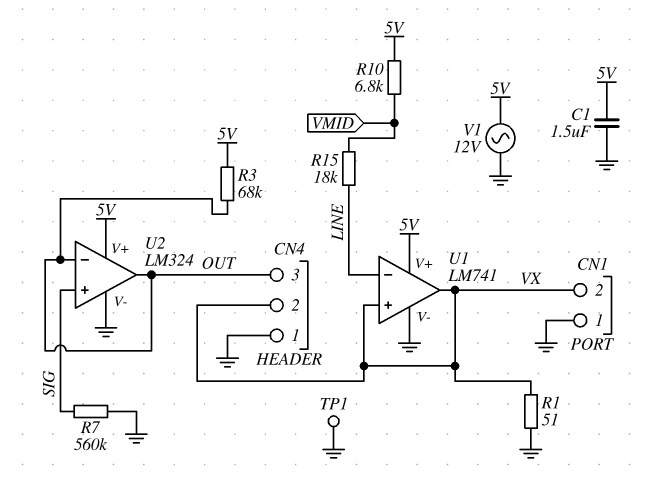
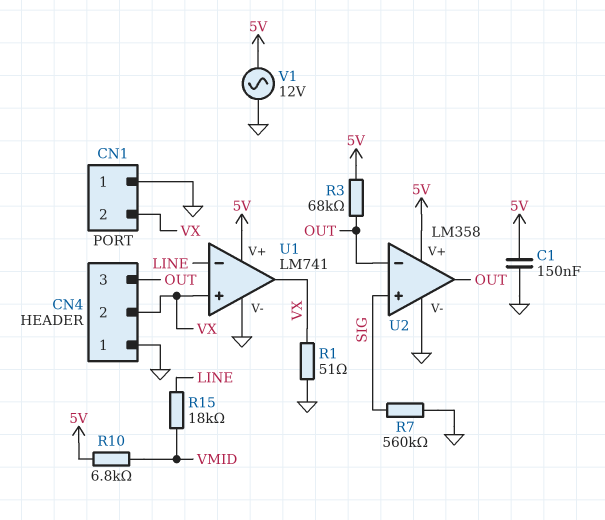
C1: 1.5uF (5V, GND) -> 150nF (5V, GND)
TP1: test point (GND) -> none
U2: LM324 -> LM358

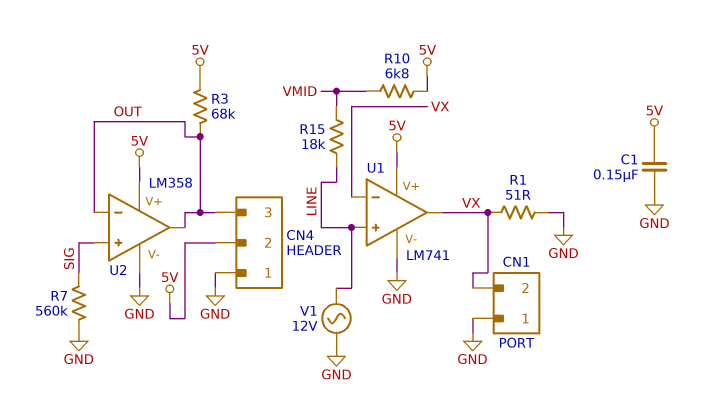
CN4 pin 2: VX -> 5V
U1 pin in+: VX -> LINE
U1 pin in-: LINE -> VX
V1: AC 12V (5V, GND) -> AC 12V (GND, LINE)

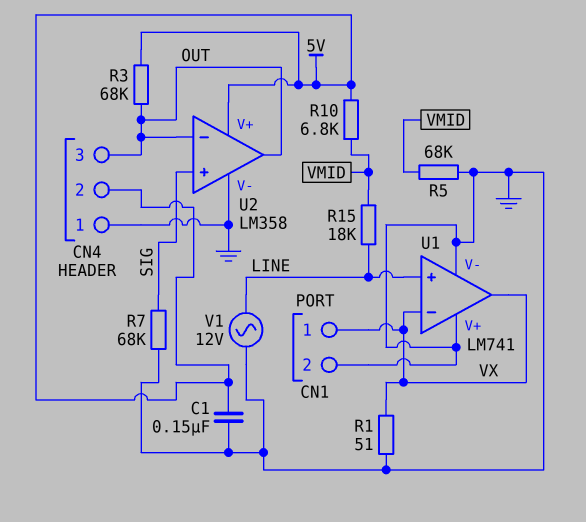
CN1 pin 1: GND -> VX
CN1 pin 2: VX -> GND
R5: none -> 68k (GND, VMID)
R7: 560k (GND, SIG) -> 68k (GND, SIG)
U1 pin V+: 5V -> GND

